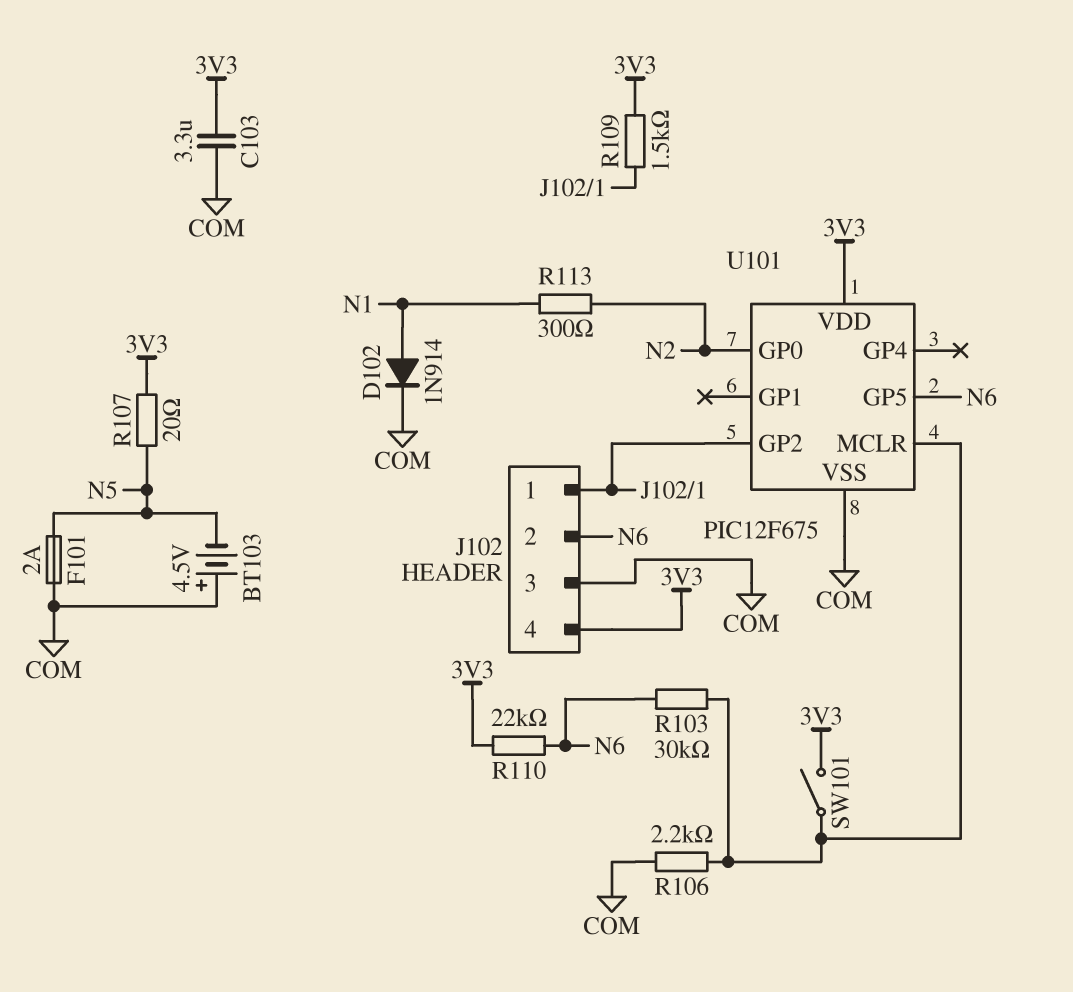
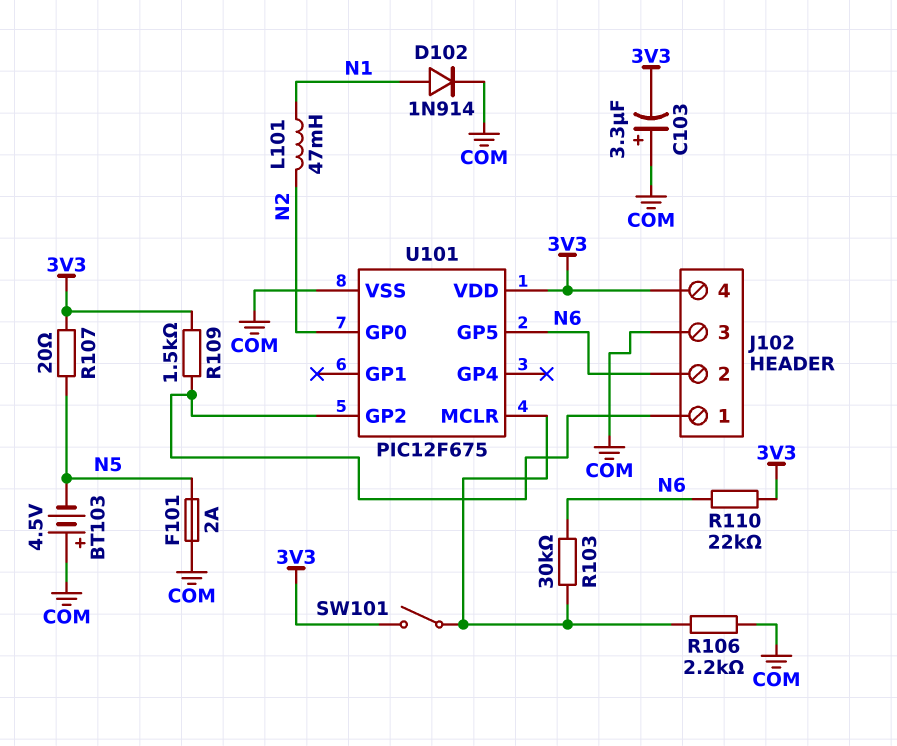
C103: 3.3uF (3V3, COM) -> 3.3uF (plus COM, minus 3V3)
L101: none -> 47mH (N1, N2)
R113: 300 (N1, N2) -> none

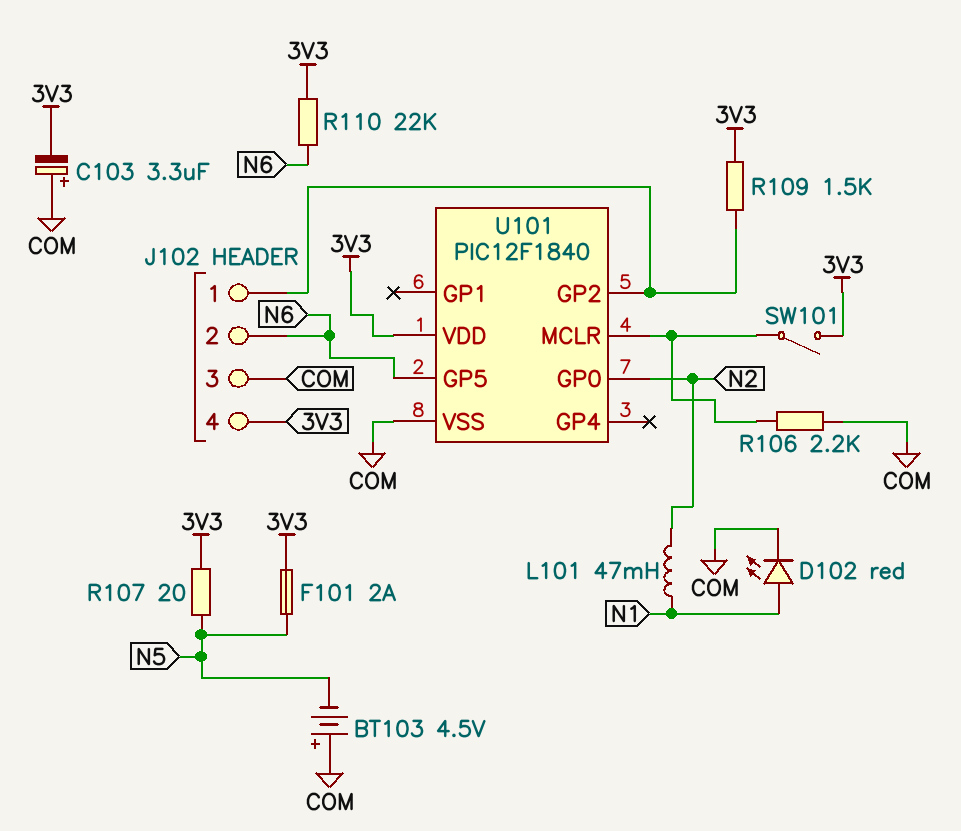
D102: diode 1N914 (A N1, K COM) -> LED red (A N1, K COM)
F101: 2A (COM, N5) -> 2A (3V3, N5)
R103: 30k (N6, U101/MCLR) -> none
U101: PIC12F675 -> PIC12F1840

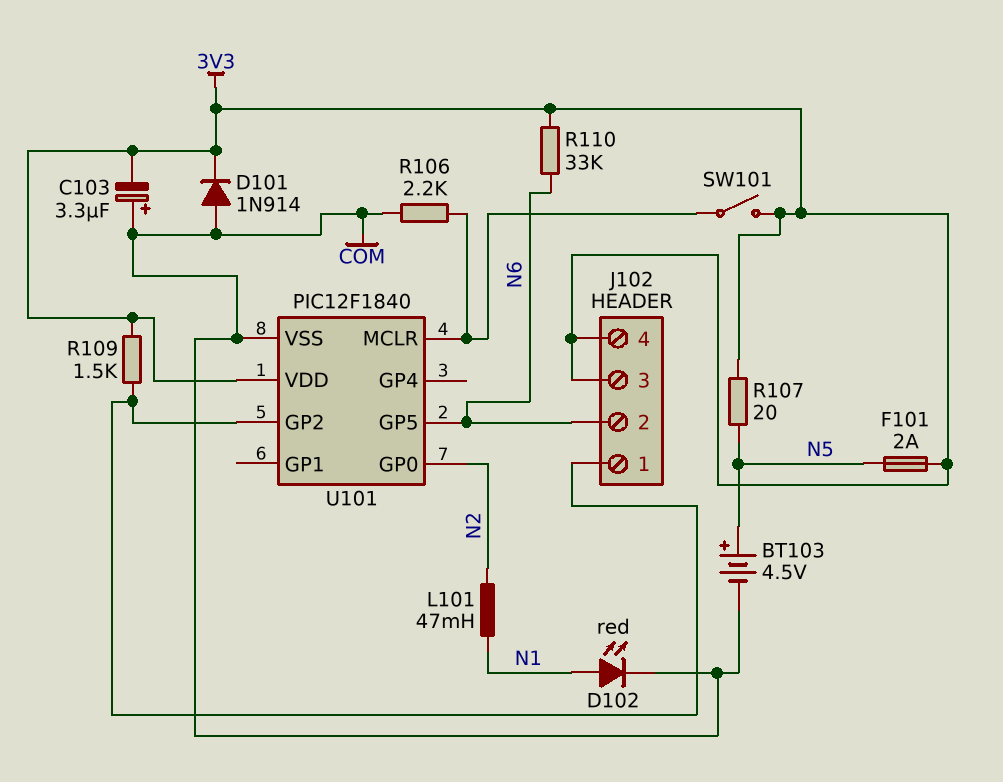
BT103: 4.5V (plus COM, minus N5) -> 4.5V (plus N5, minus COM)
D101: none -> diode 1N914 (A COM, K 3V3)
J102 pin 3: COM -> 3V3
R110: 22k (3V3, N6) -> 33k (3V3, N6)

